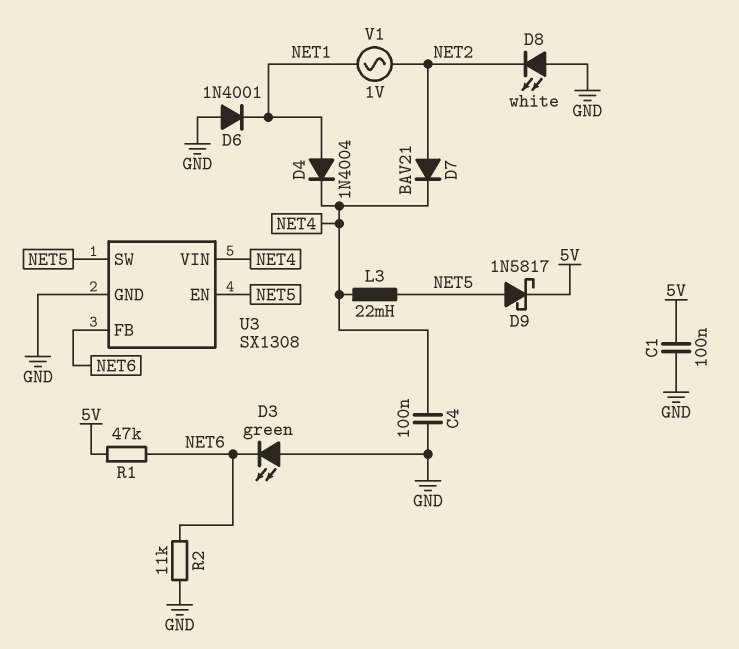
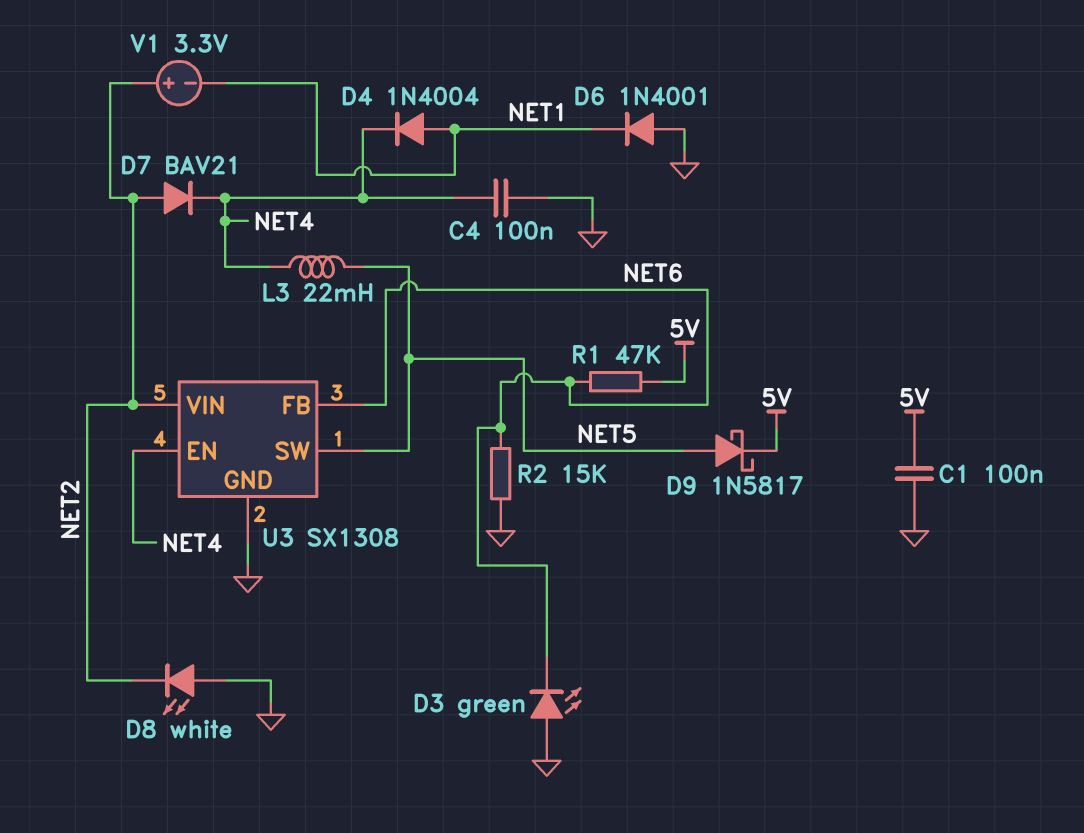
R2: 11k (GND, NET6) -> 15k (GND, NET6)
U3 pin EN: NET5 -> NET4
U3 pin VIN: NET4 -> NET2
V1: AC 1V (NET1, NET2) -> 3.3V (plus NET2, minus NET1)

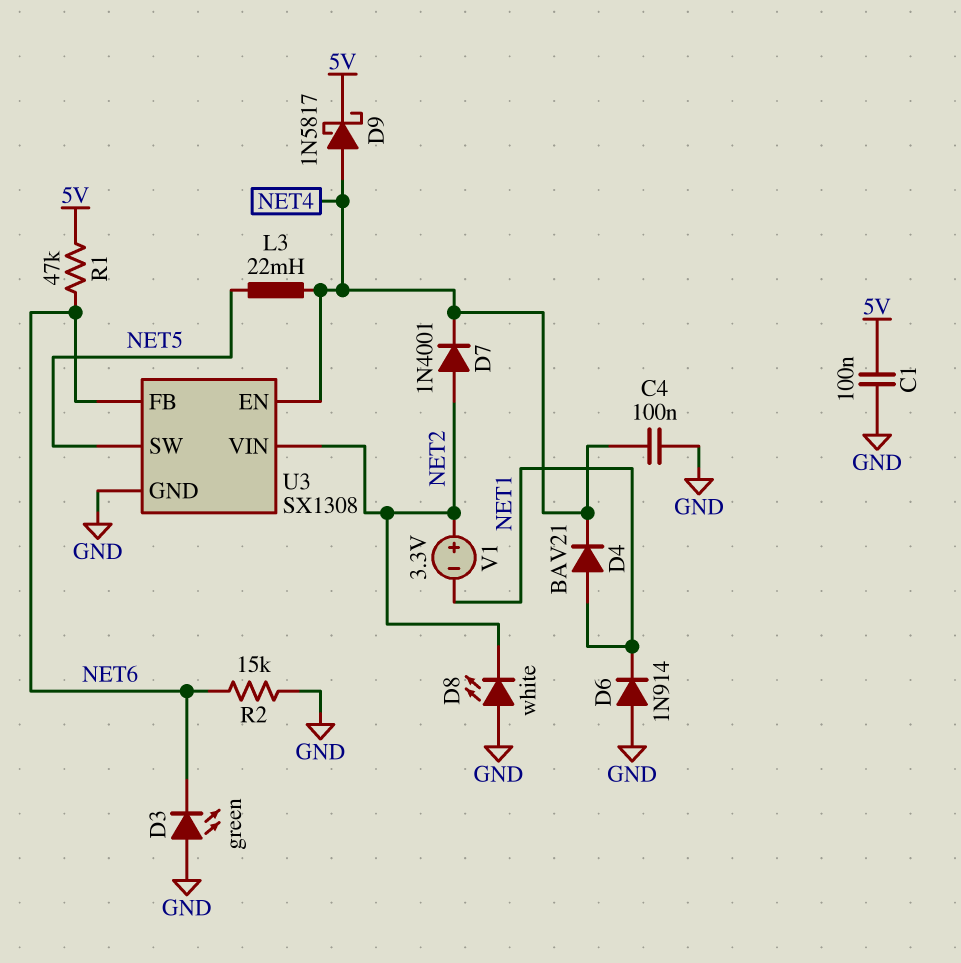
D4: diode 1N4004 (A NET1, K NET4) -> diode BAV21 (A NET1, K NET4)
D6: diode 1N4001 (A GND, K NET1) -> diode 1N914 (A GND, K NET1)
D7: diode BAV21 (A NET2, K NET4) -> diode 1N4001 (A NET2, K NET4)
D9: schottky 1N5817 (A NET5, K 5V) -> schottky 1N5817 (A NET4, K 5V)

